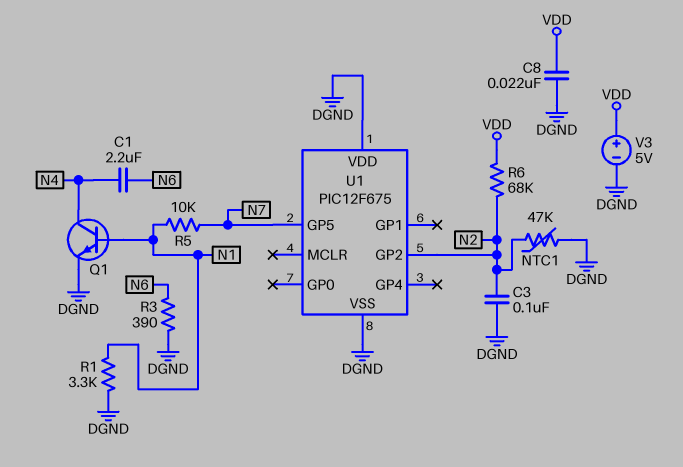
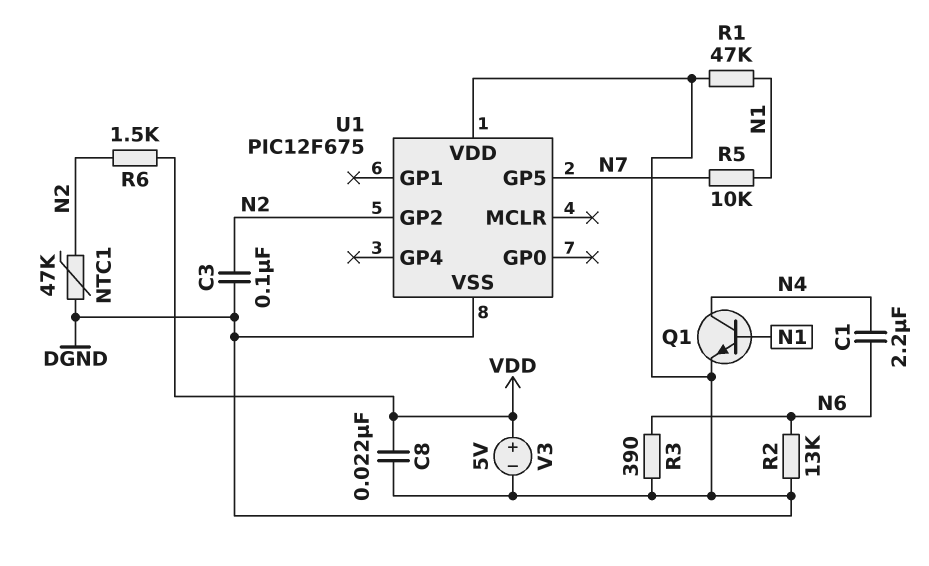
R1: 3.3k (DGND, N1) -> 47k (DGND, N1)
R2: none -> 13k (DGND, N6)
R6: 68k (N2, VDD) -> 1.5k (N2, VDD)

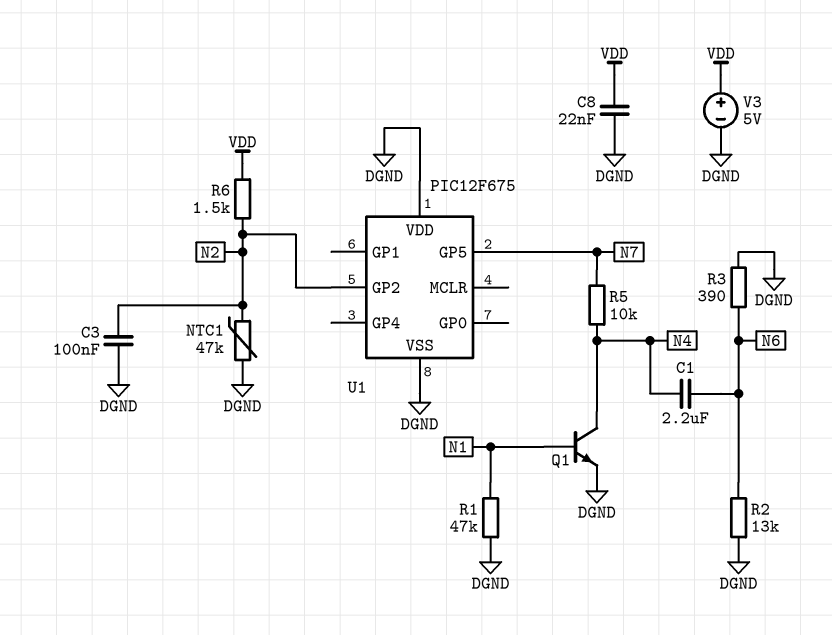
R5: 10k (N1, N7) -> 10k (N4, N7)

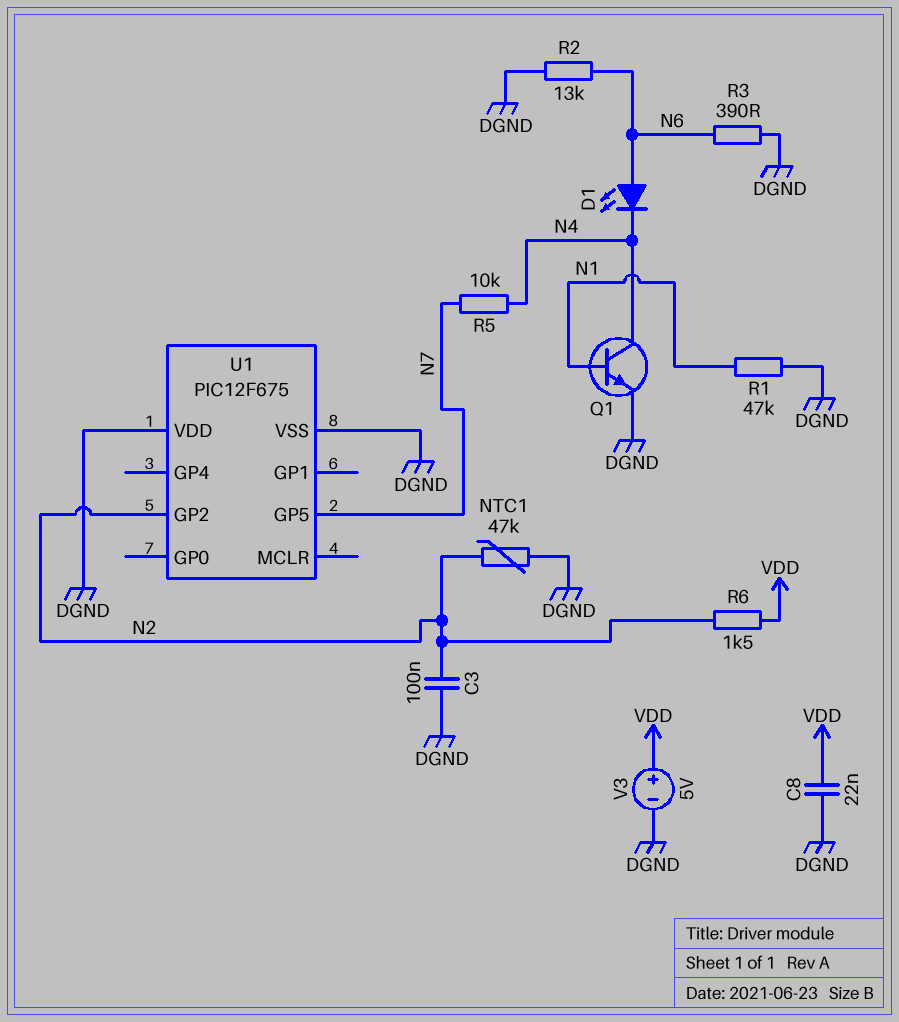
C1: 2.2uF (N4, N6) -> none
D1: none -> LED (A N6, K N4)

